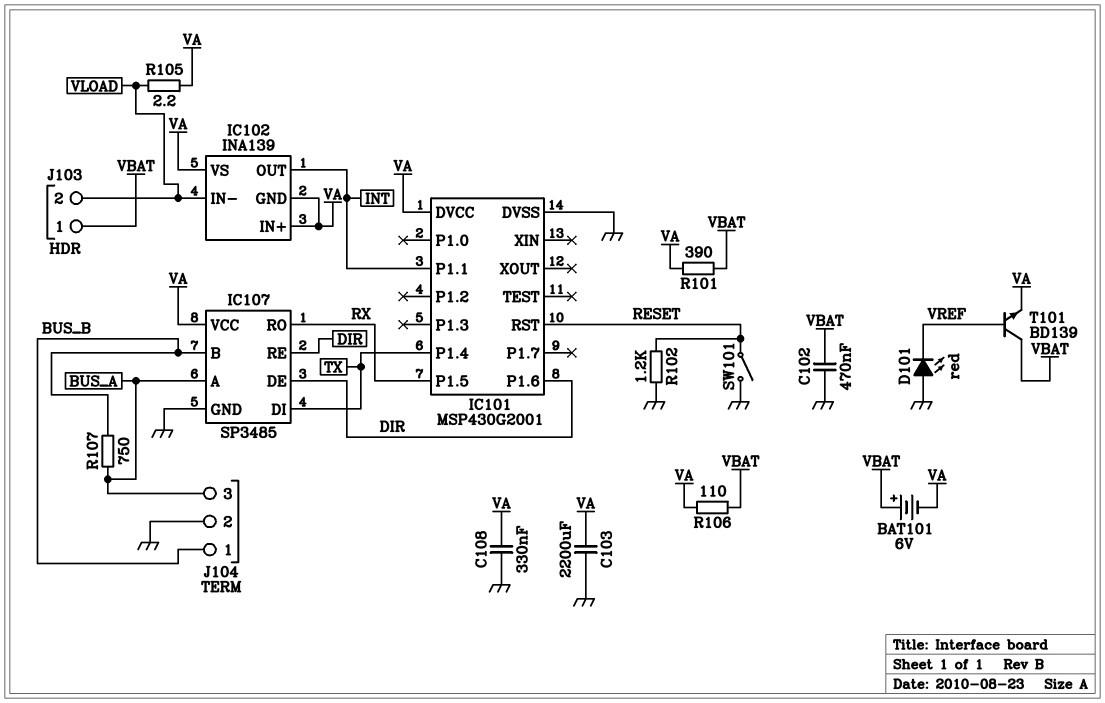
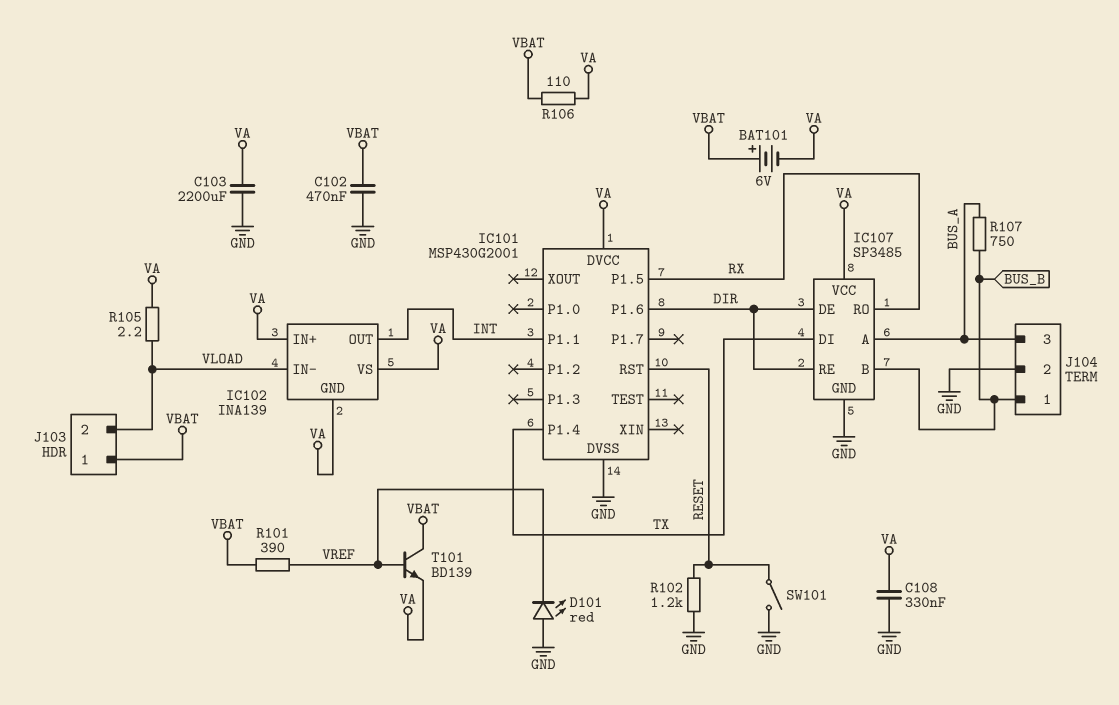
R101: 390 (VA, VBAT) -> 390 (VBAT, VREF)

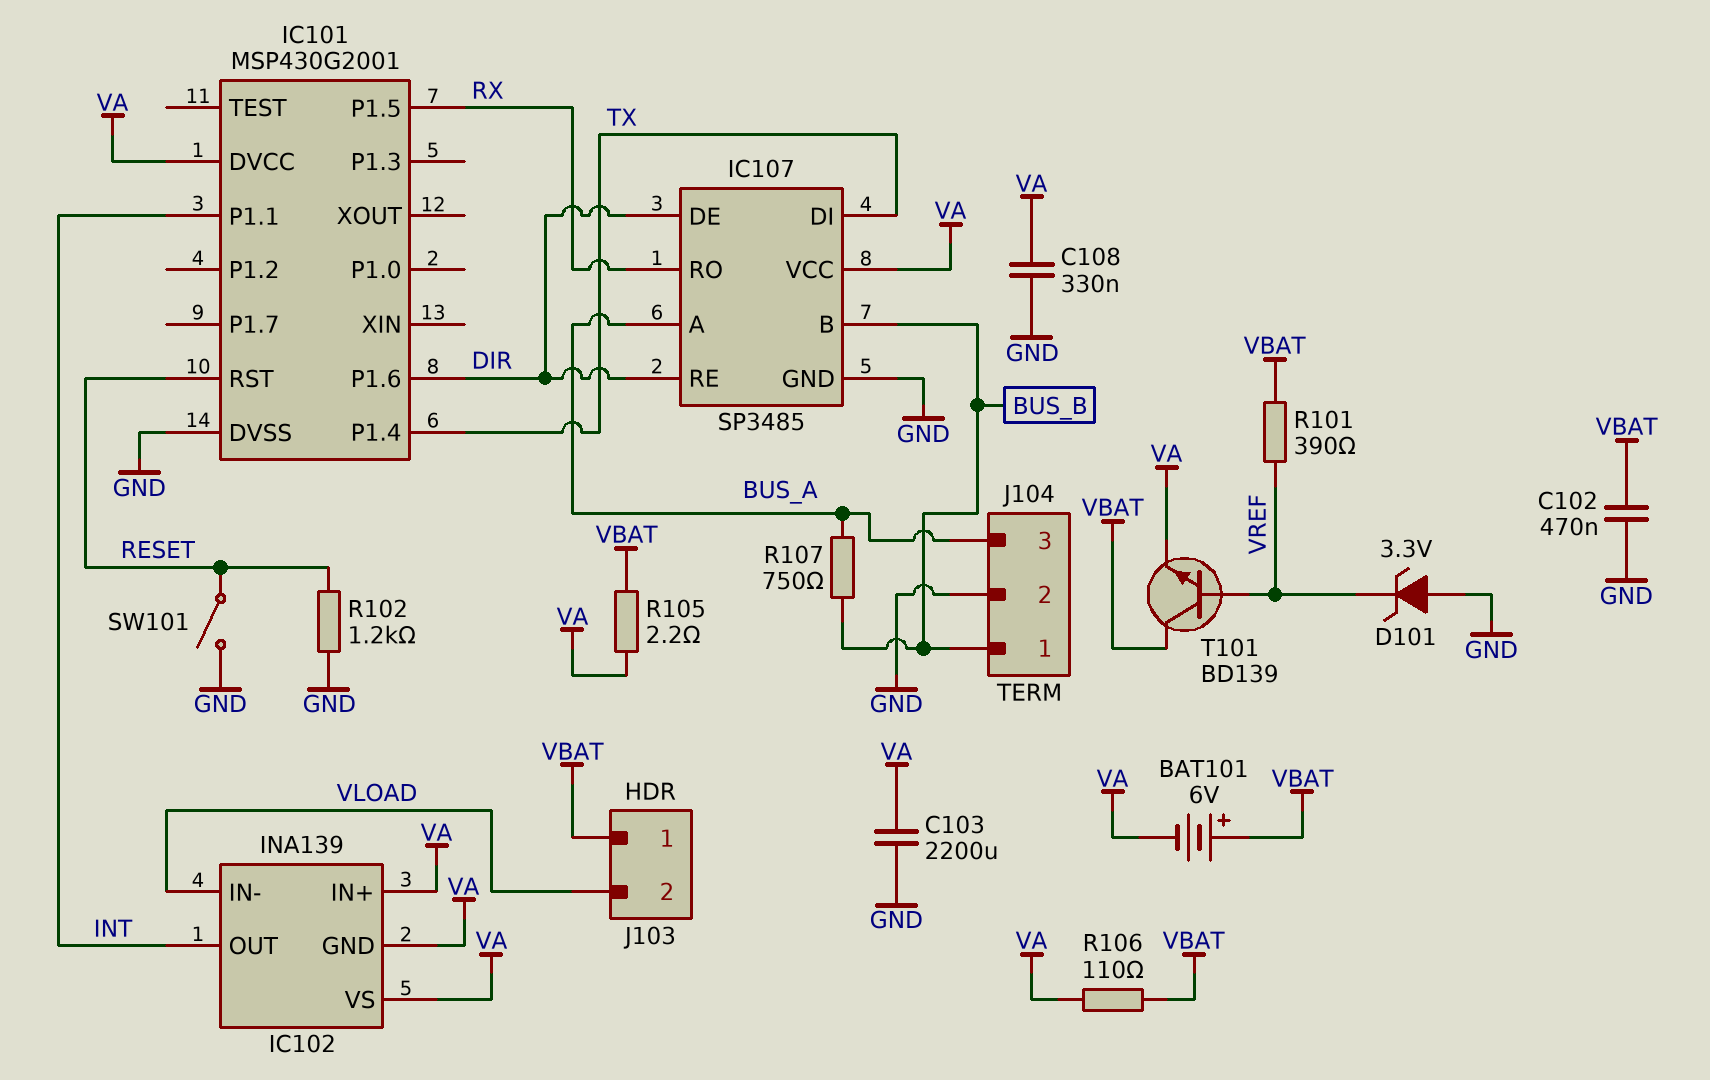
D101: LED red (A GND, K VREF) -> zener 3.3V (A GND, K VREF)
R105: 2.2 (VA, VLOAD) -> 2.2 (VA, VBAT)

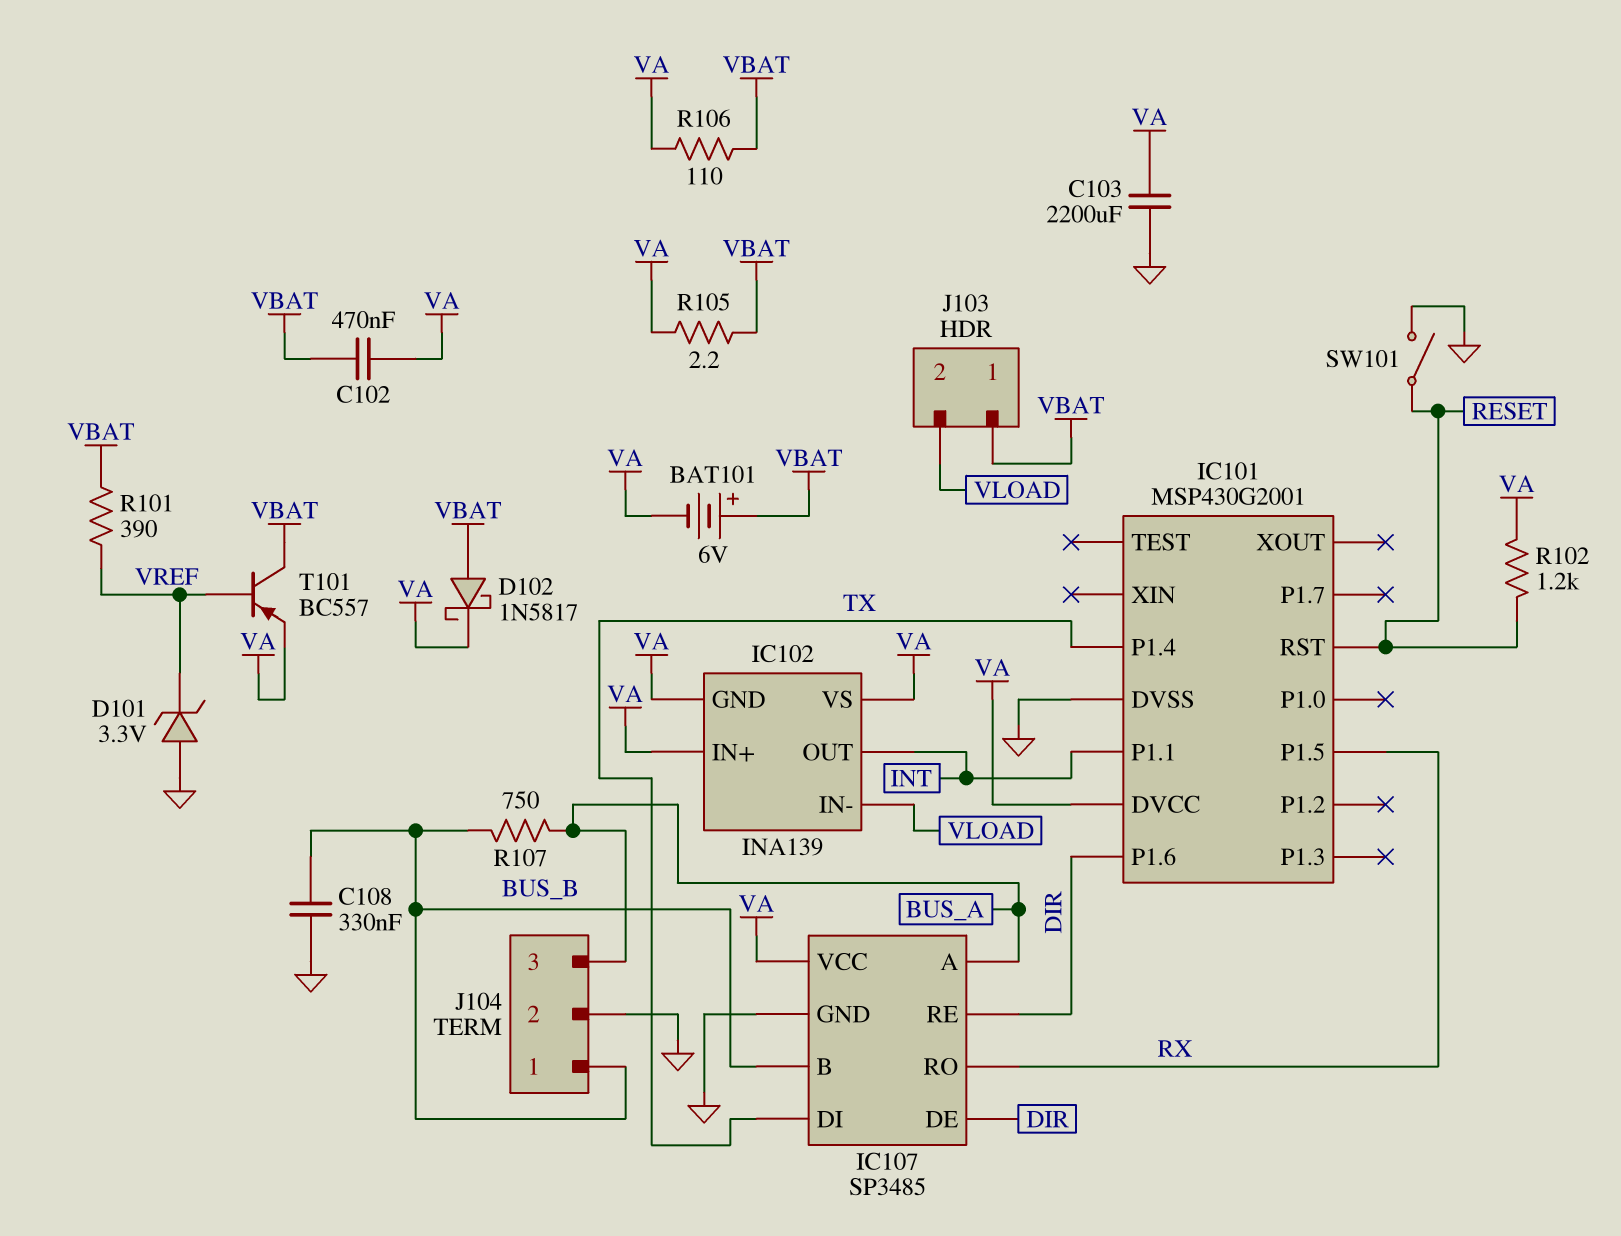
C102: 470nF (GND, VBAT) -> 470nF (VA, VBAT)
C108: 330nF (GND, VA) -> 330nF (BUS_B, GND)
D102: none -> schottky 1N5817 (A VBAT, K VA)
R102: 1.2k (GND, RESET) -> 1.2k (RESET, VA)
T101: NPN BD139 (B VREF, C VBAT, E VA) -> PNP BC557 (B VREF, C VBAT, E VA)

